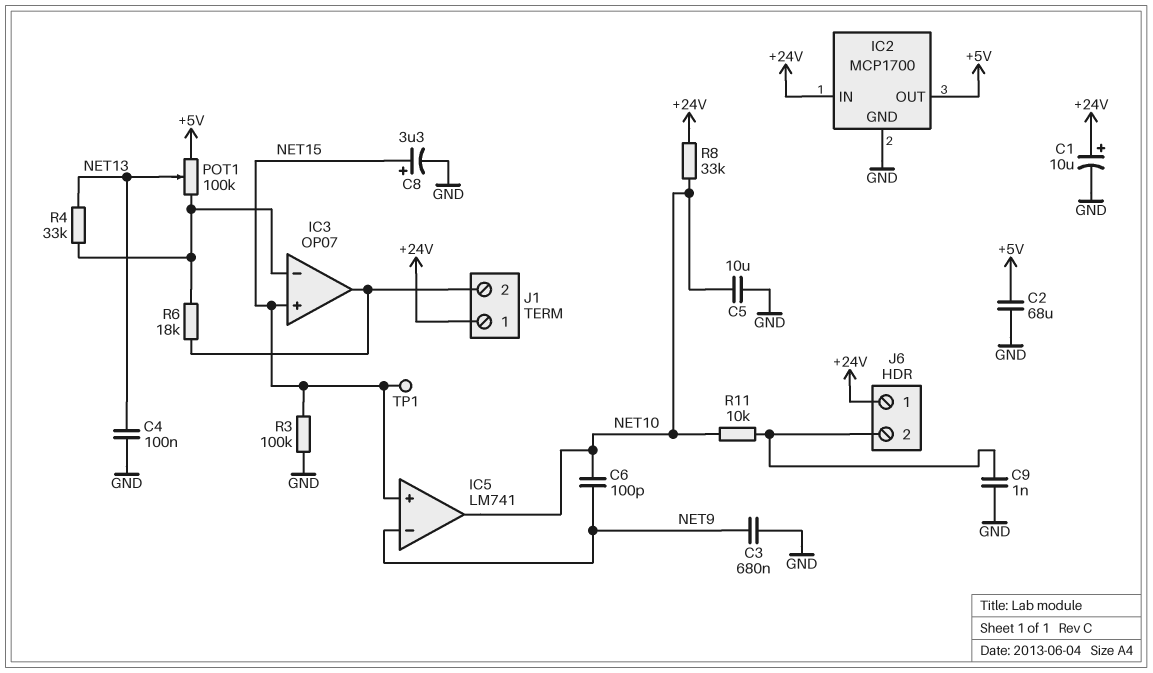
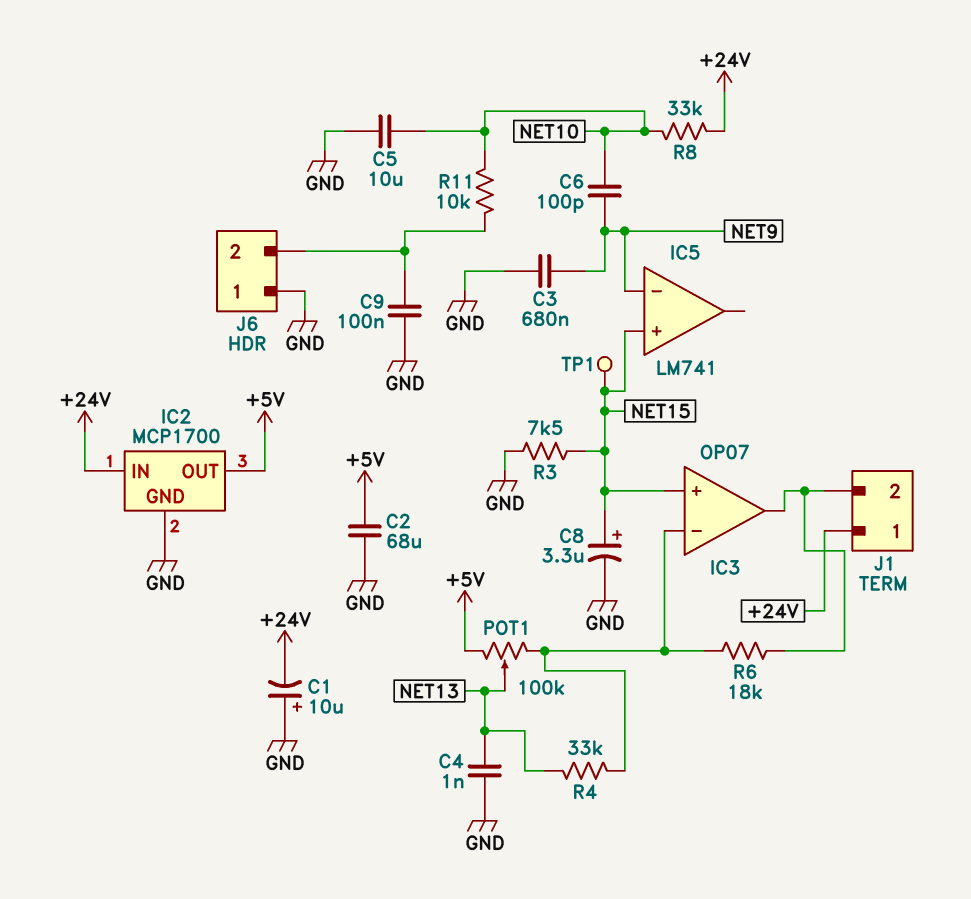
C1: 10uF (plus +24V, minus GND) -> 10uF (plus GND, minus +24V)
C4: 100nF (GND, NET13) -> 1nF (GND, NET13)
C9: 1nF (GND, J6/2) -> 100nF (GND, J6/2)
IC5 pin out: NET10 -> none
J6 pin 1: +24V -> GND
R3: 100k (GND, NET15) -> 7.5k (GND, NET15)

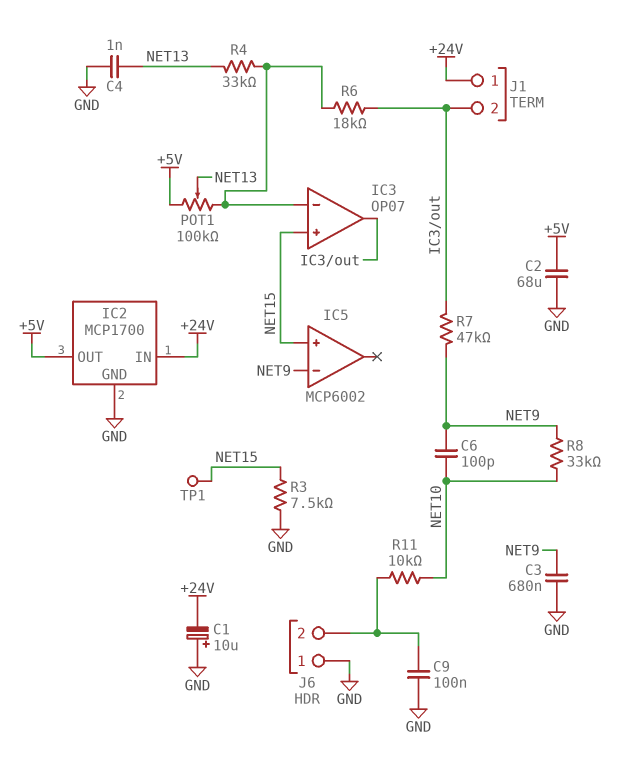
C5: 10uF (GND, NET10) -> none
C8: 3.3uF (plus NET15, minus GND) -> none
IC5: LM741 -> MCP6002
R7: none -> 47k (IC3/out, NET9)
R8: 33k (+24V, NET10) -> 33k (NET9, NET10)

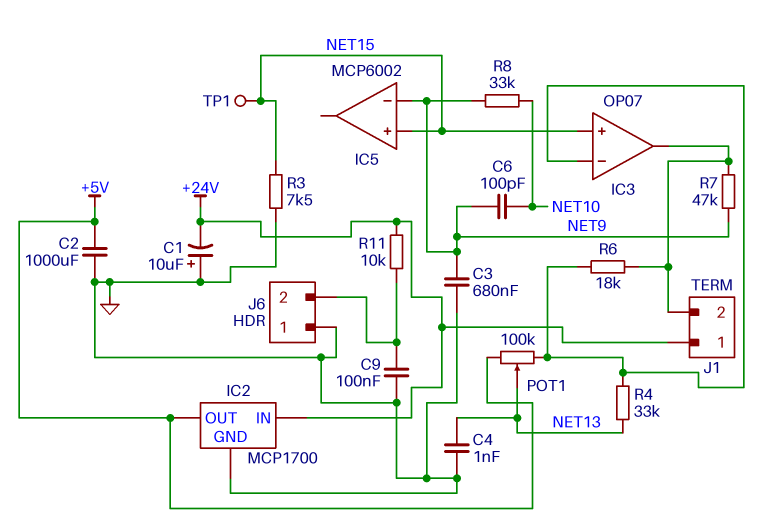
C2: 68uF (+5V, GND) -> 1000uF (+5V, GND)
R11: 10k (J6/2, NET10) -> 10k (+24V, J6/2)

